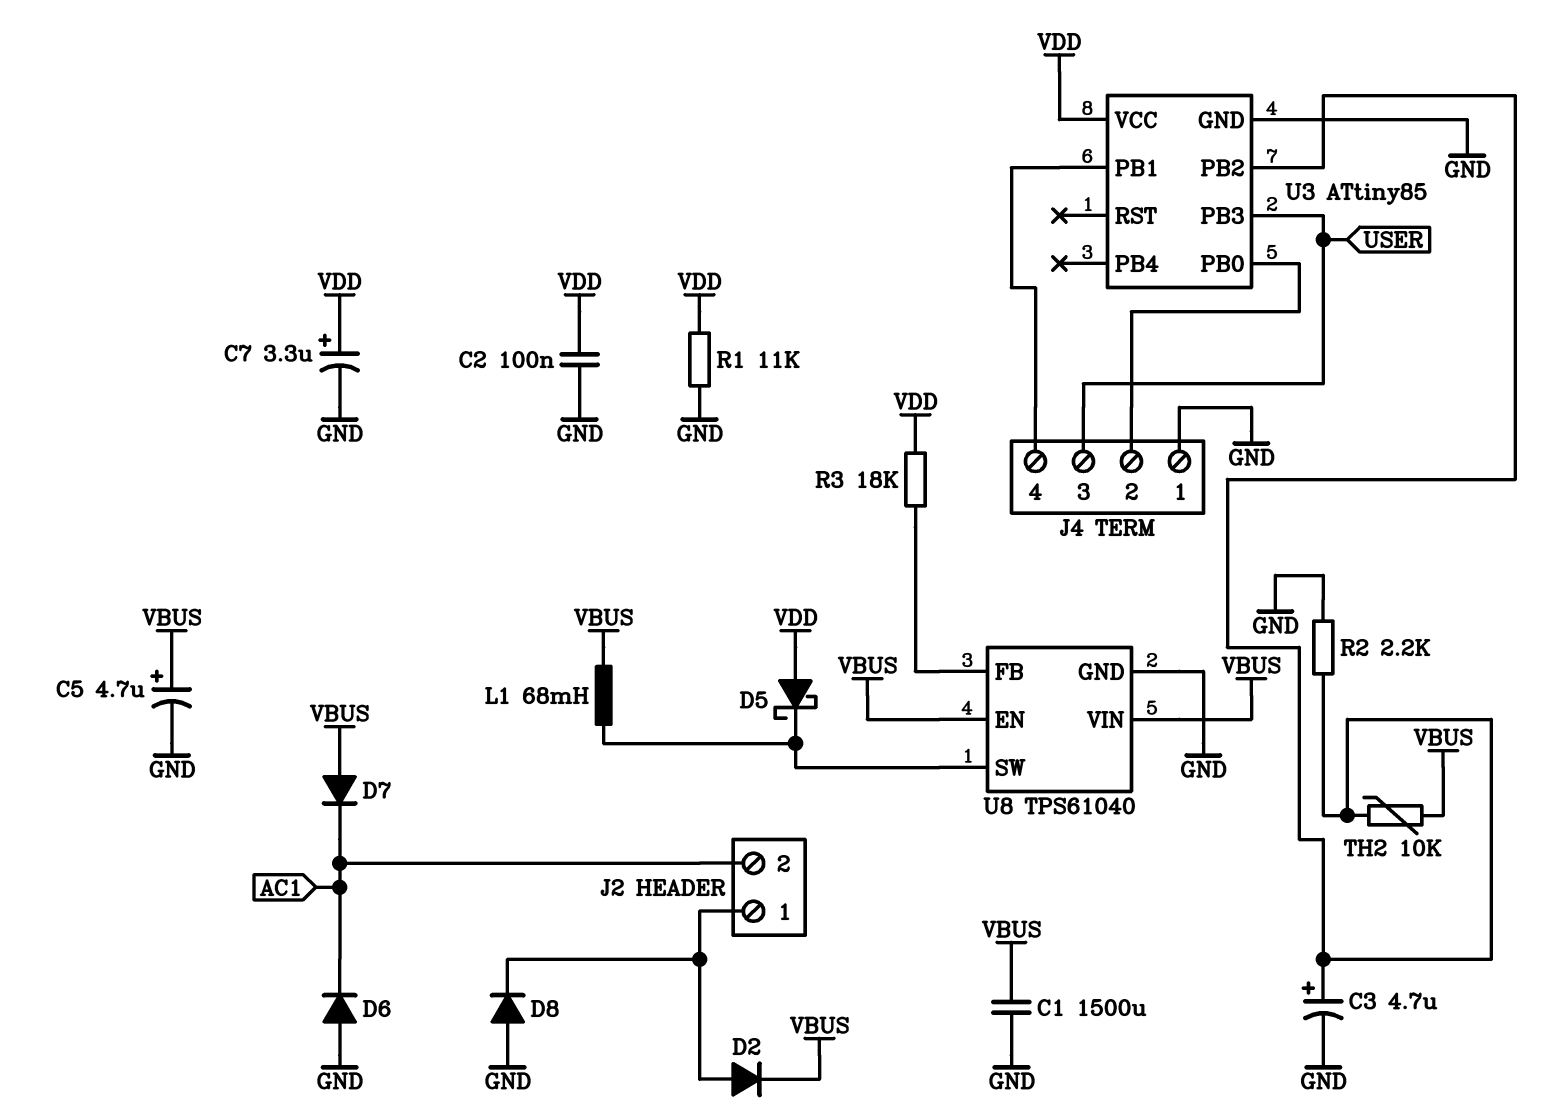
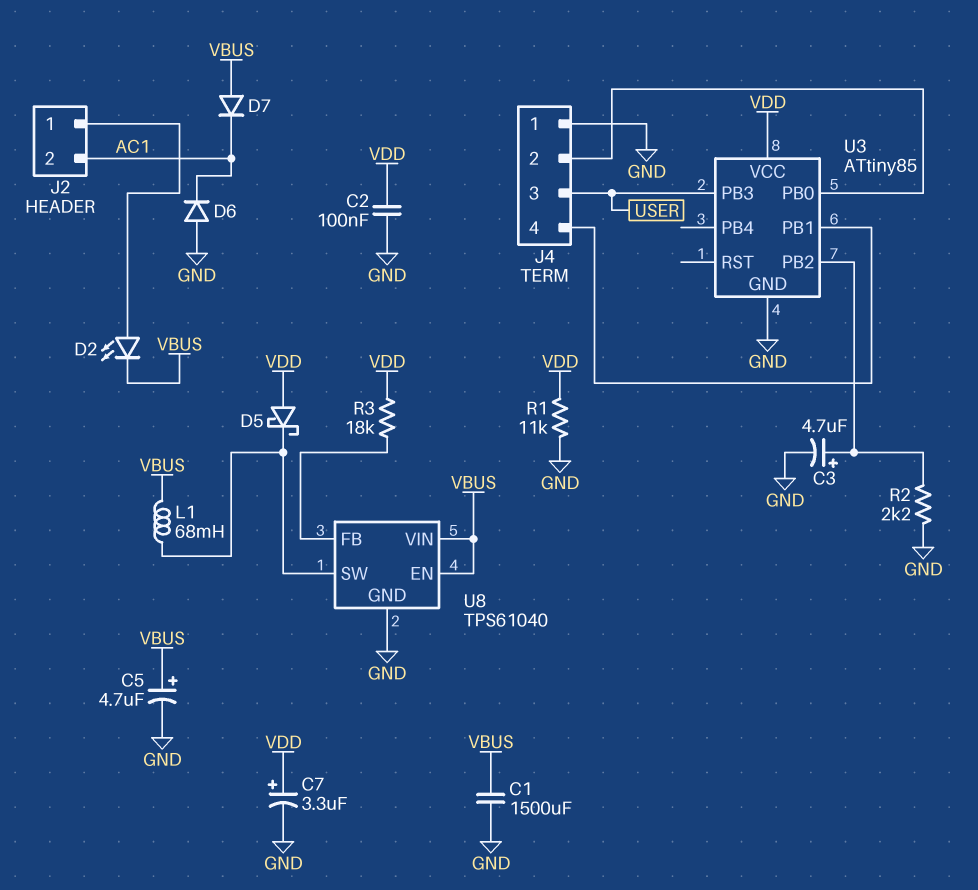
D2: diode (A J2/1, K VBUS) -> LED (A J2/1, K VBUS)
D8: diode (A GND, K J2/1) -> none
TH2: 10k (U3/PB2, VBUS) -> none

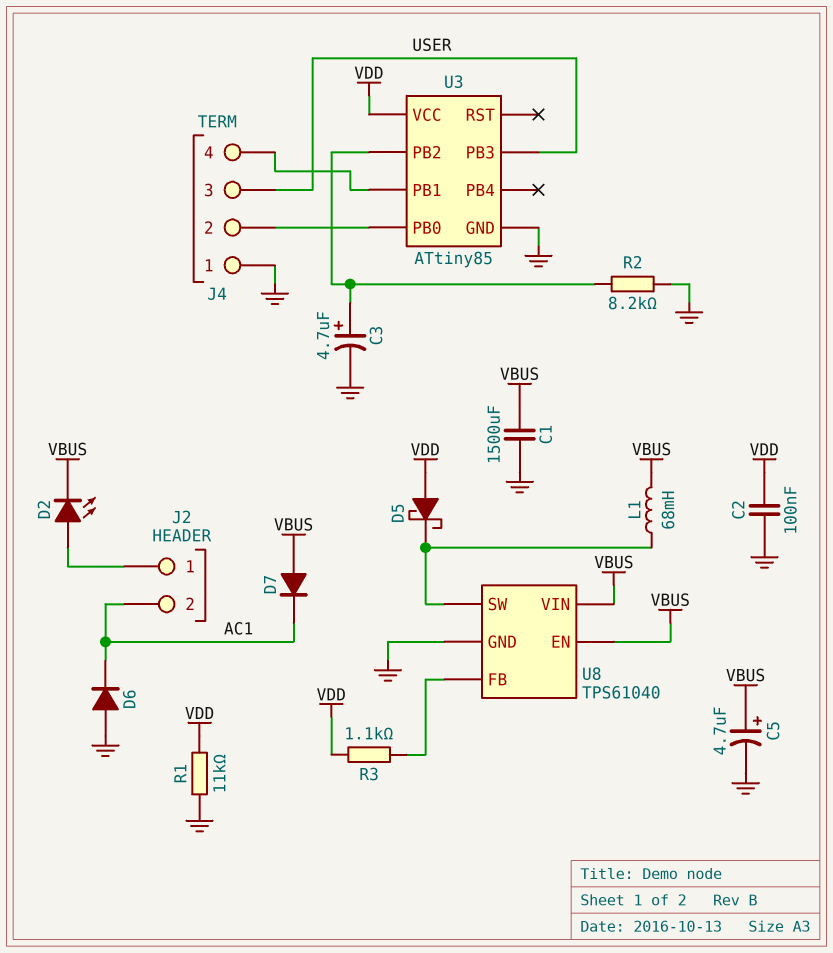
C7: 3.3uF (plus VDD, minus GND) -> none
R2: 2.2k (GND, U3/PB2) -> 8.2k (GND, U3/PB2)
R3: 18k (U8/FB, VDD) -> 1.1k (U8/FB, VDD)

